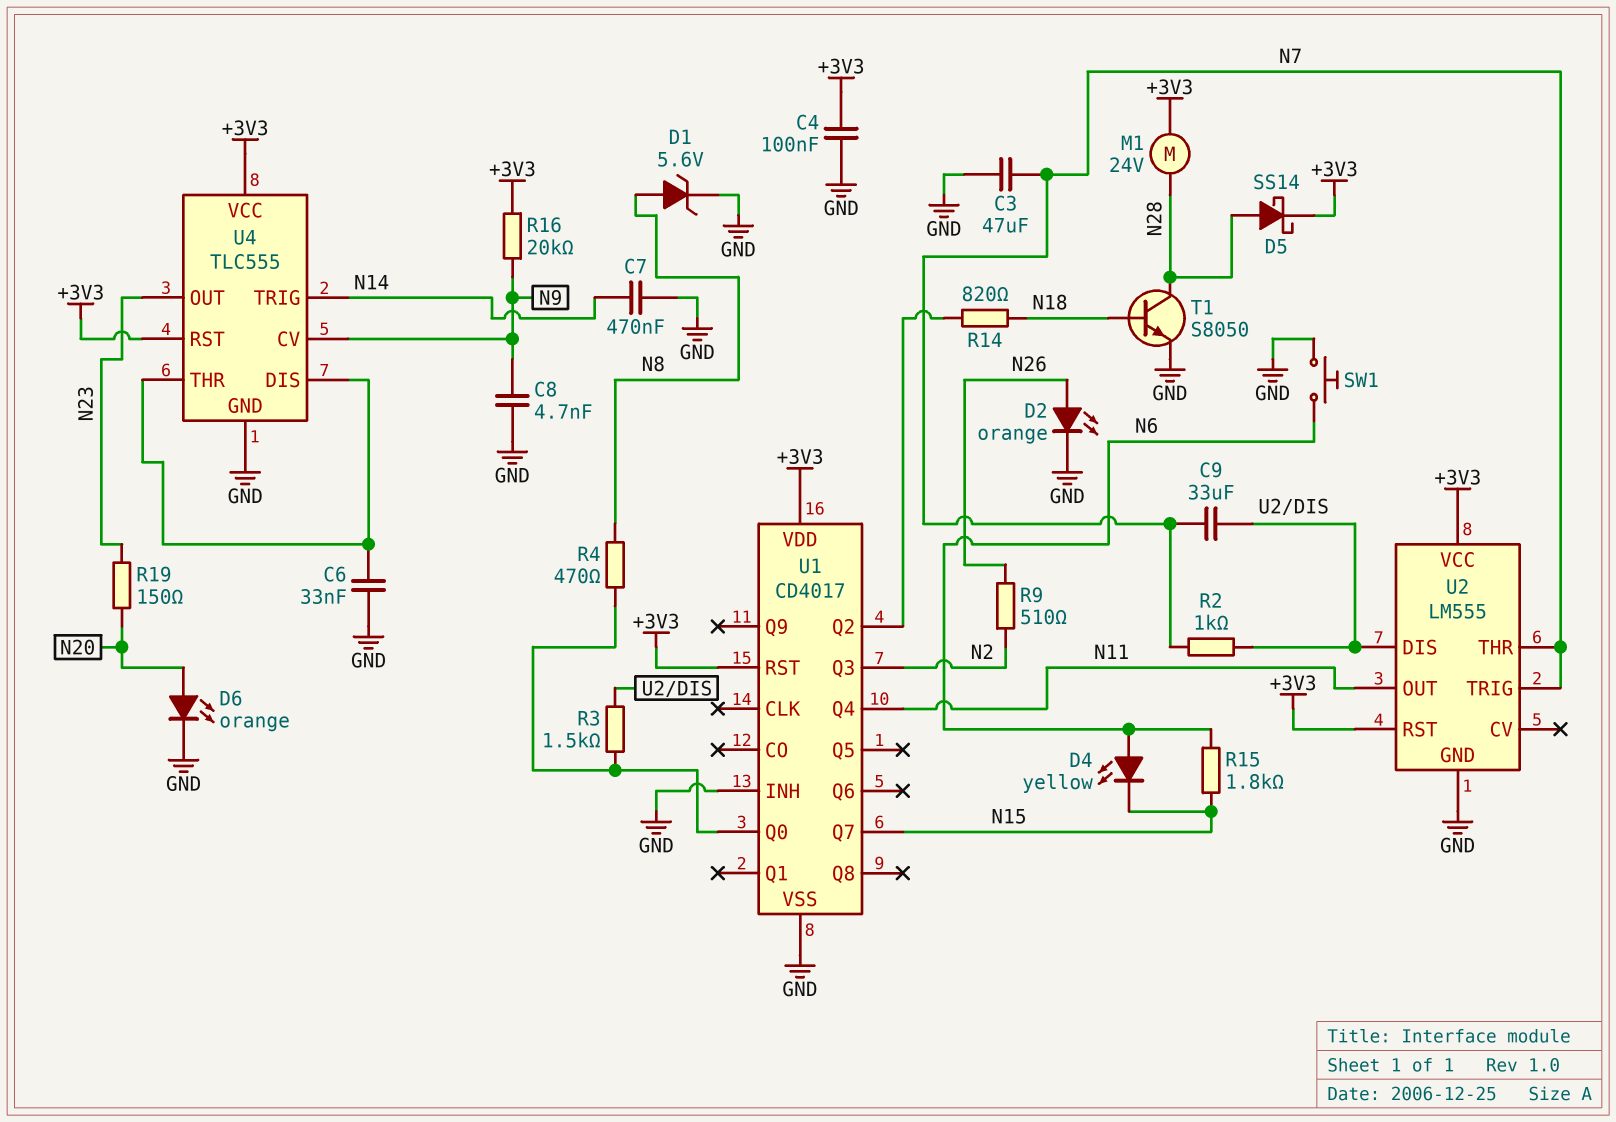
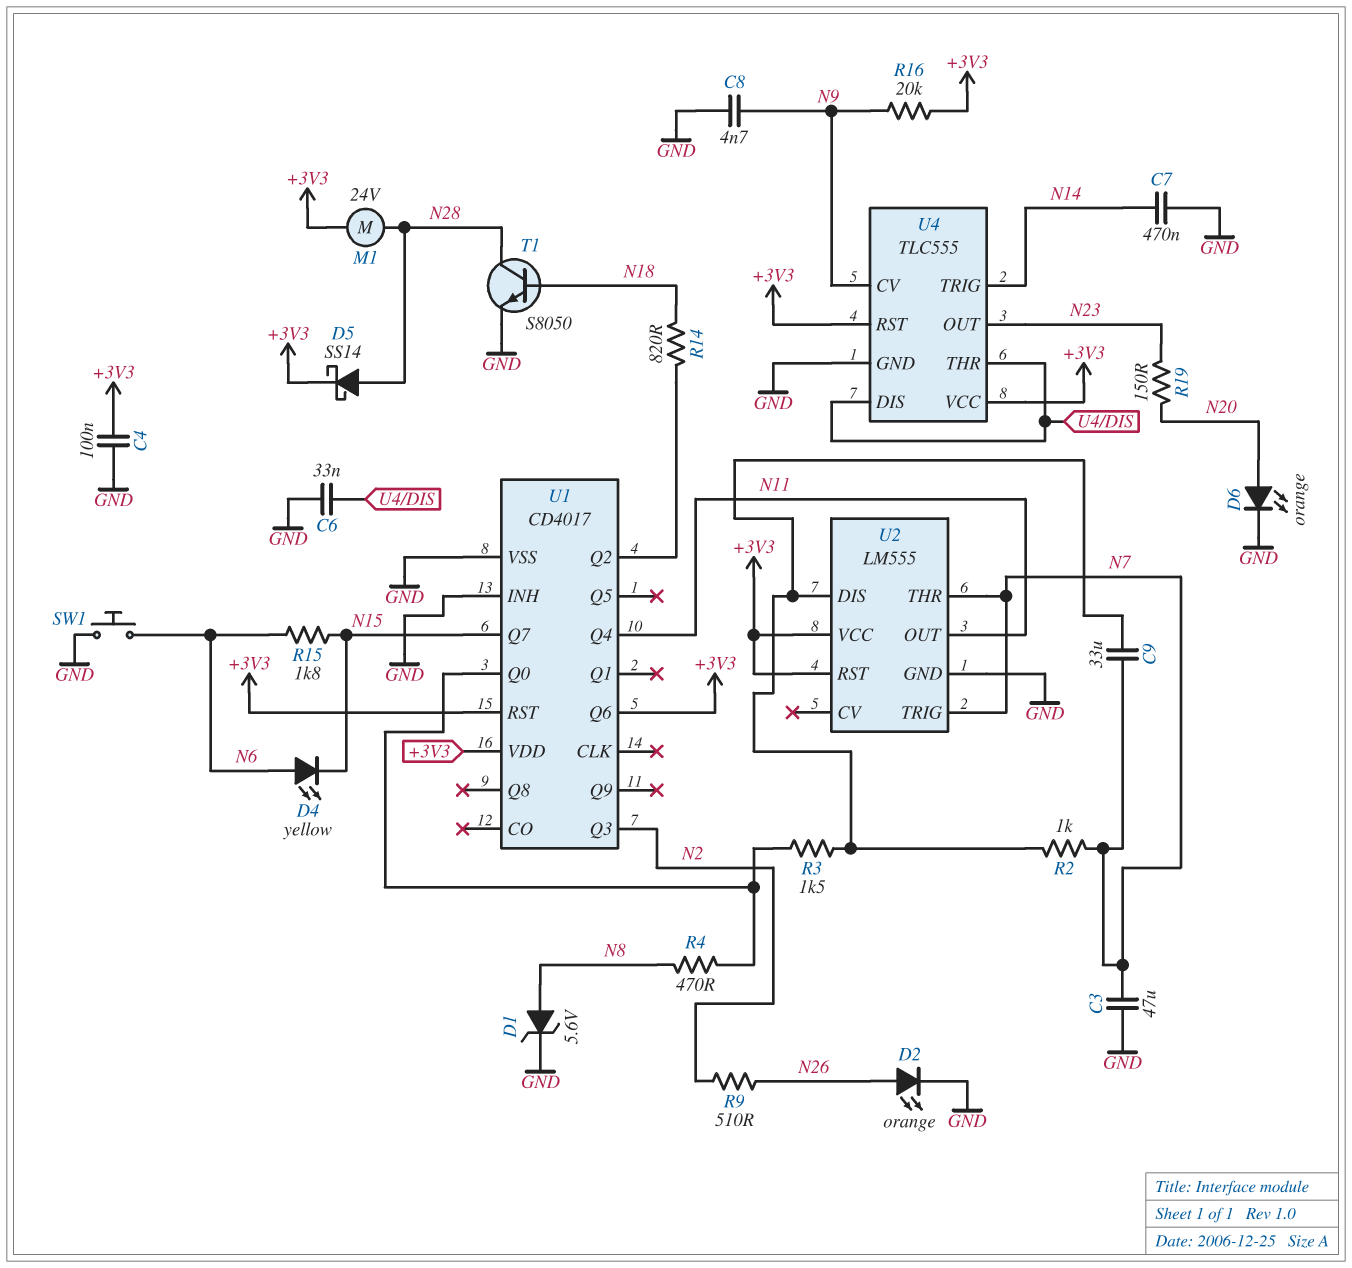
U1 pin Q6: none -> +3V3

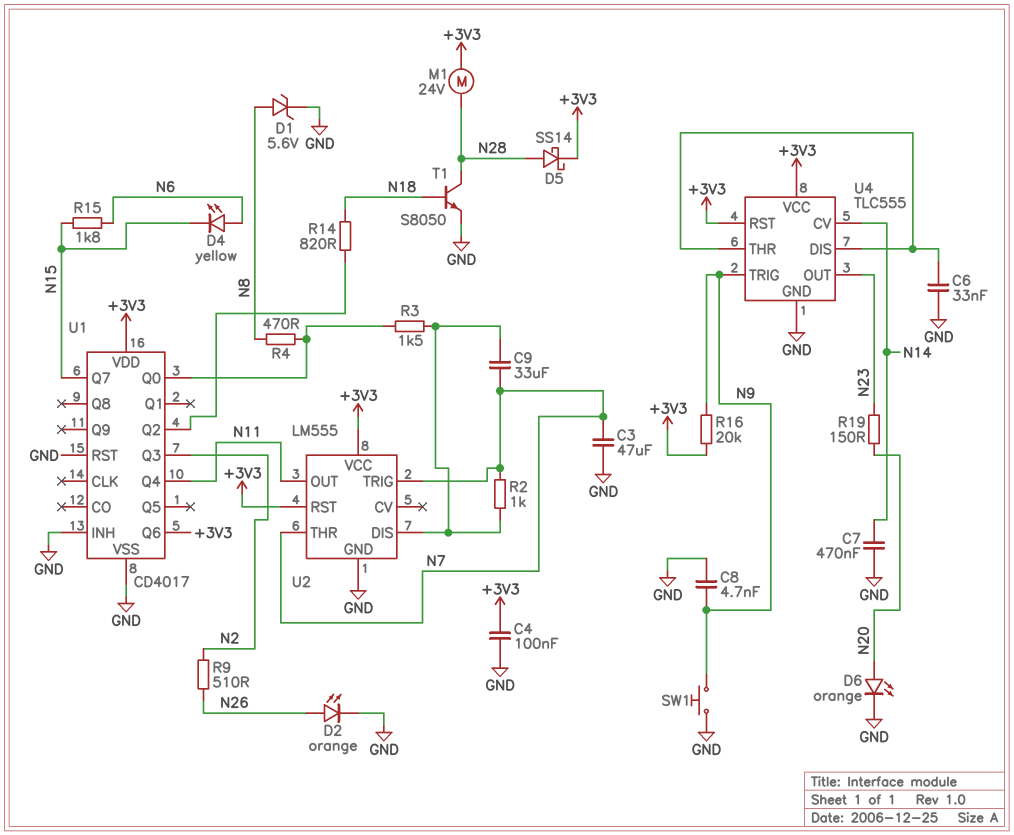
SW1: button (GND, N6) -> button (GND, N9)
U1 pin RST: +3V3 -> GND
U4 pin CV: N9 -> N14
U4 pin TRIG: N14 -> N9

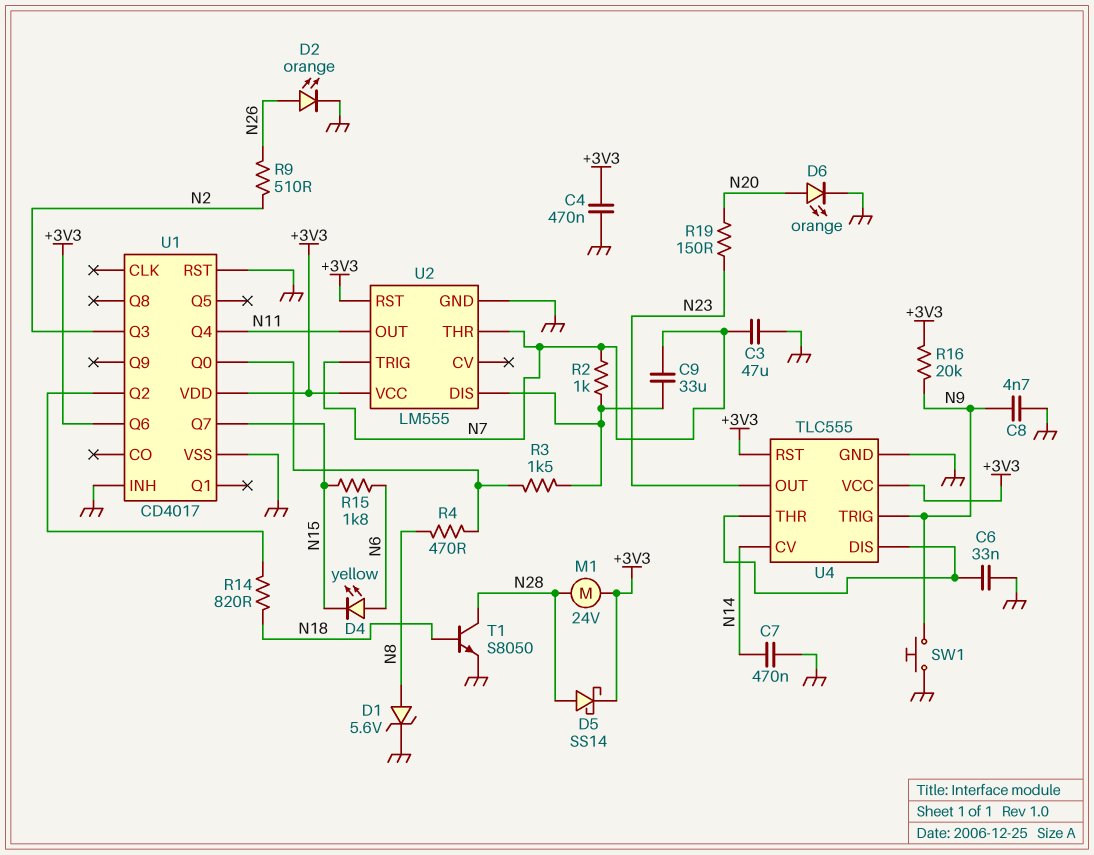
C4: 100nF (+3V3, GND) -> 470nF (+3V3, GND)

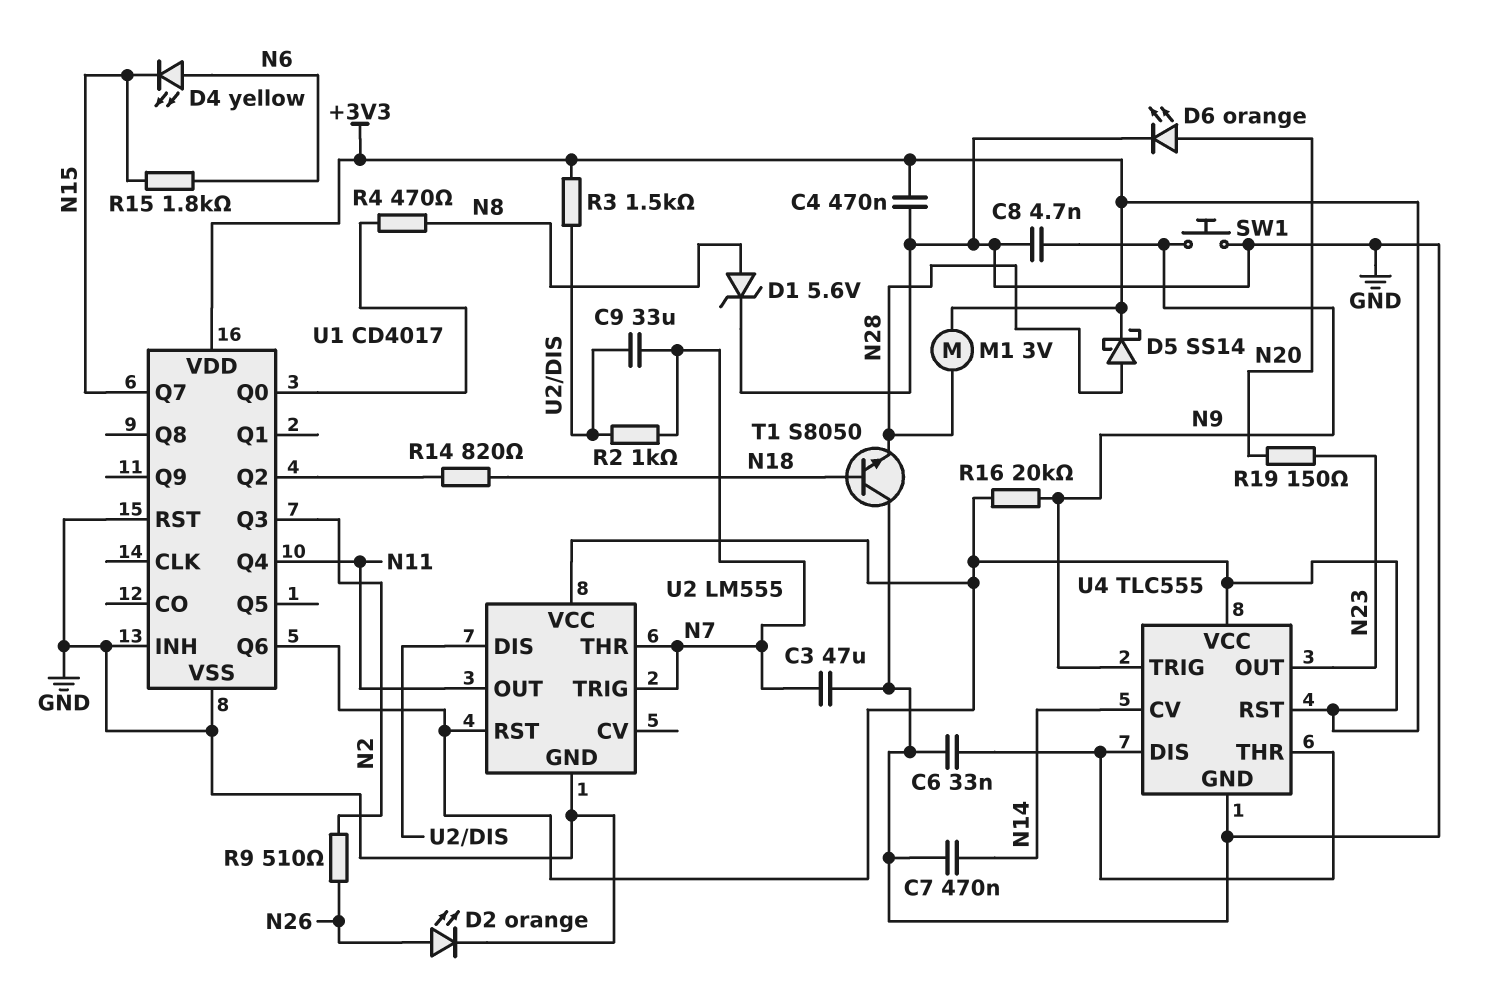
M1: motor 24V (+3V3, N28) -> motor 3V (+3V3, N28)
R3: 1.5k (U1/Q0, U2/DIS) -> 1.5k (+3V3, U2/DIS)
T1: NPN S8050 (B N18, C N28, E GND) -> NPN S8050 (B N18, C GND, E N28)

